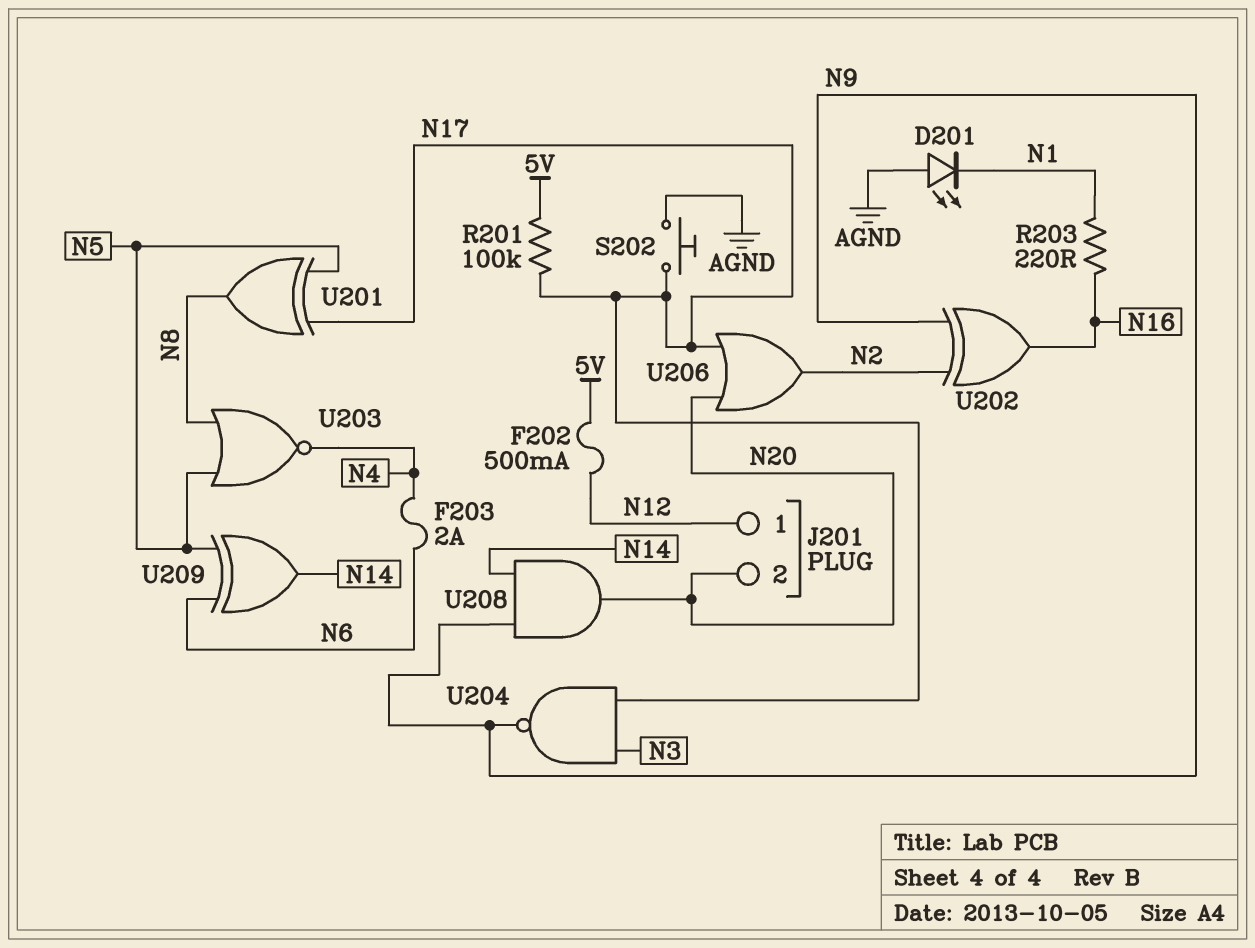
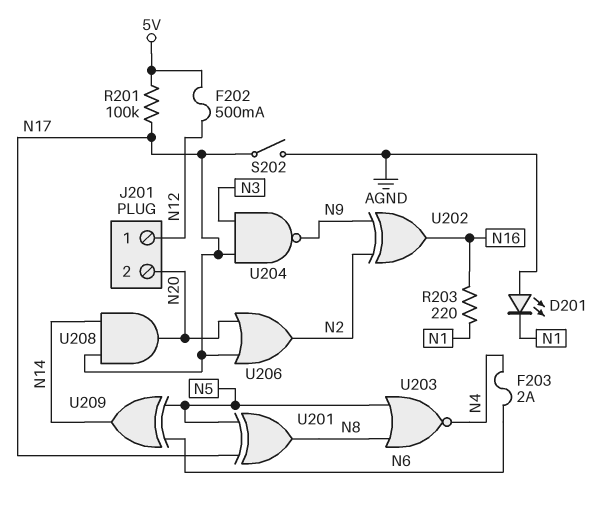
S202: button (AGND, N17) -> switch (AGND, N17)
U208: AND (in N9, in N14, out N20) -> AND (in N14, in N17, out N20)

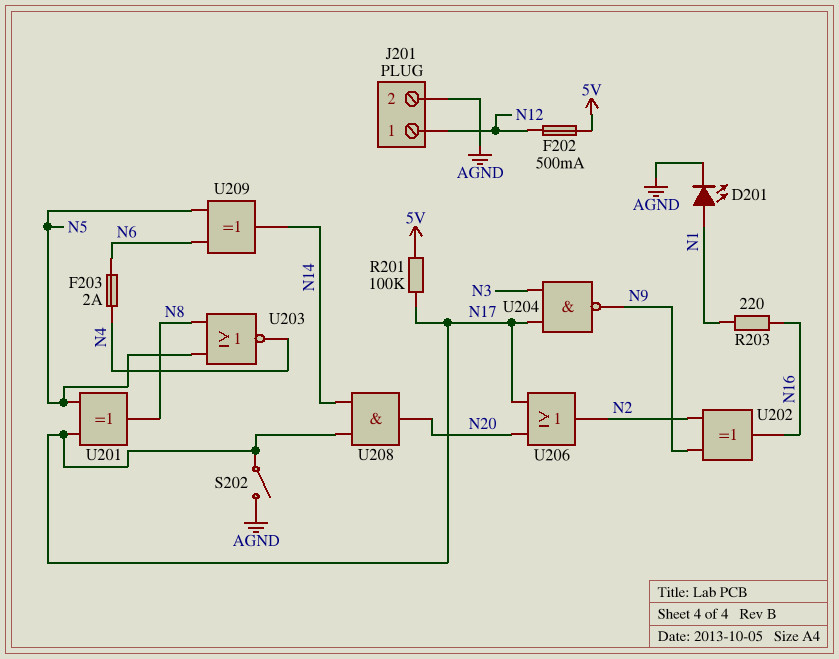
D201: LED (A AGND, K N1) -> LED (A N1, K AGND)
J201 pin 2: N20 -> AGND

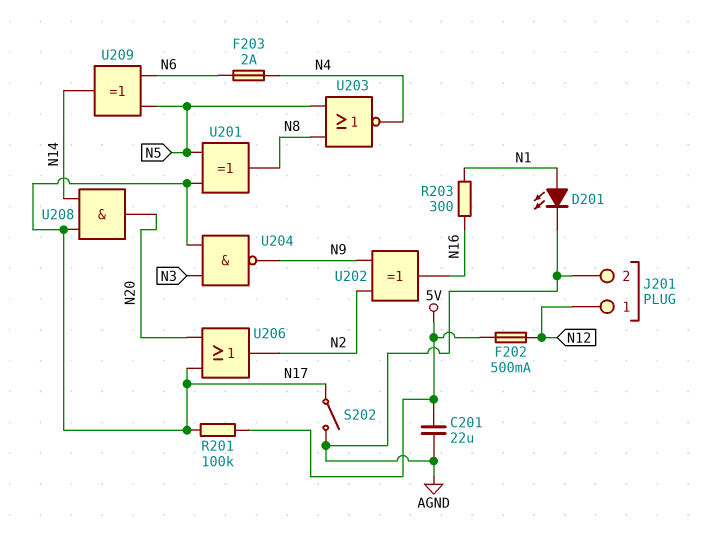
C201: none -> 22uF (5V, AGND)
R203: 220 (N1, N16) -> 300 (N1, N16)

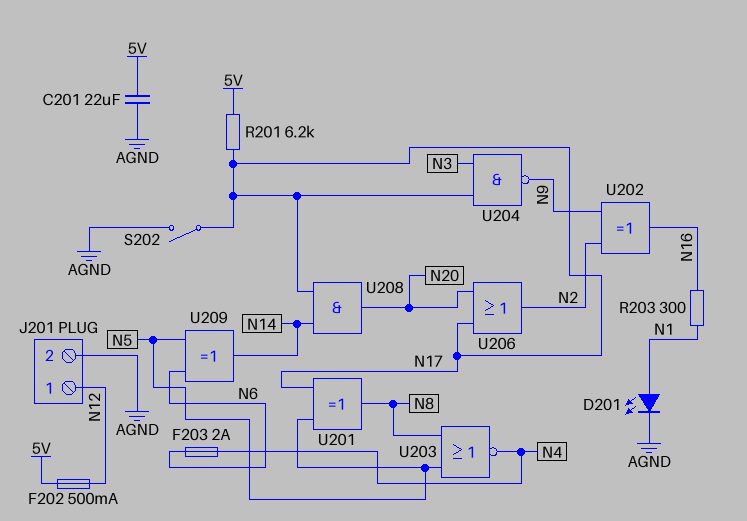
R201: 100k (5V, N17) -> 6.2k (5V, N17)

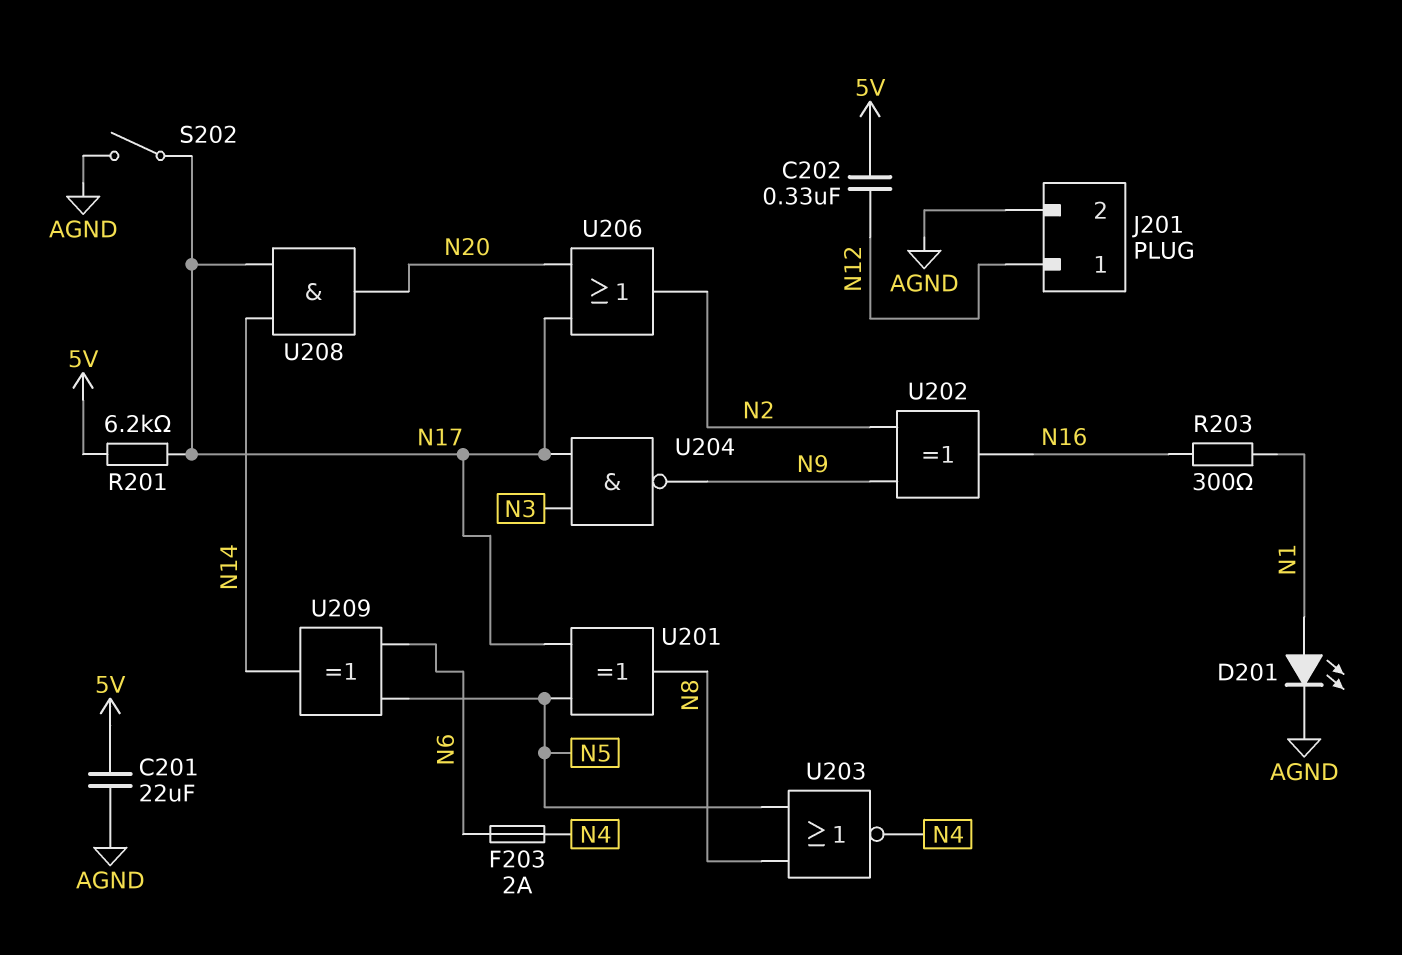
C202: none -> 330nF (5V, N12)
F202: 500mA (5V, N12) -> none

